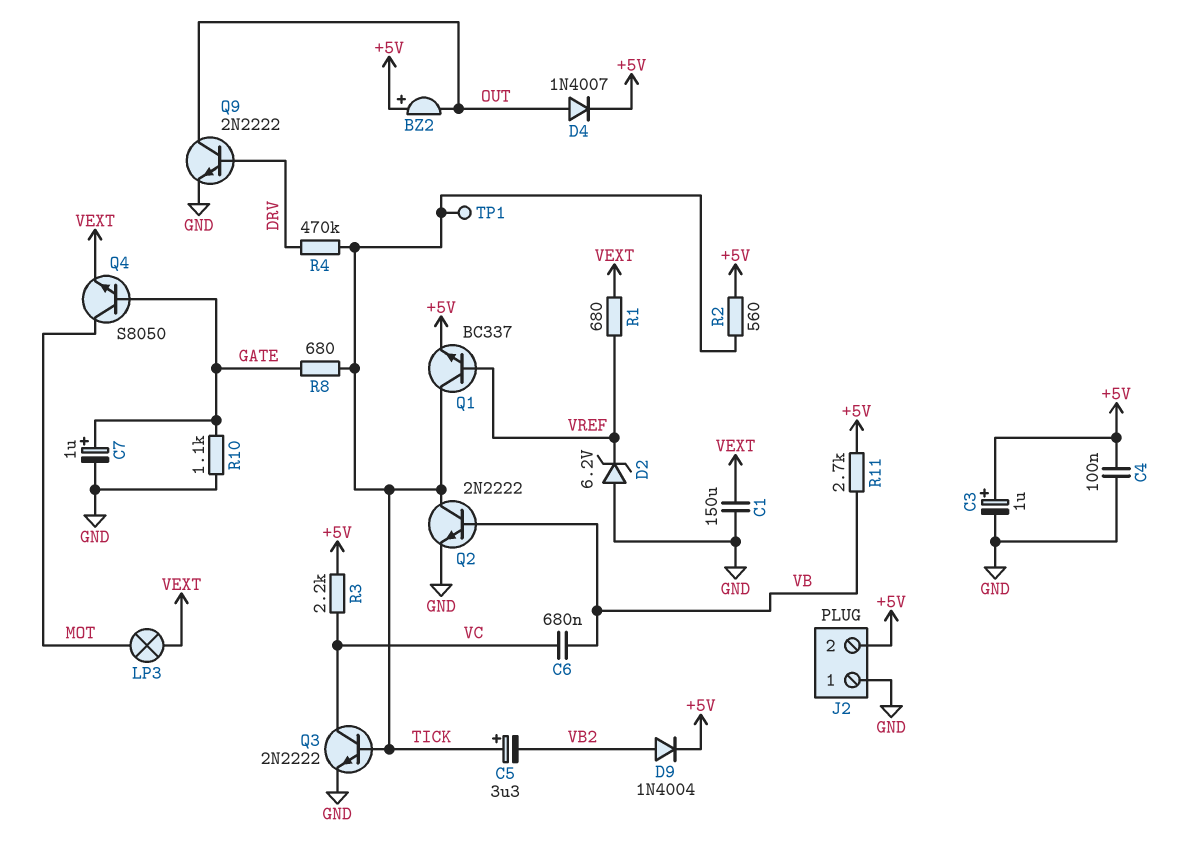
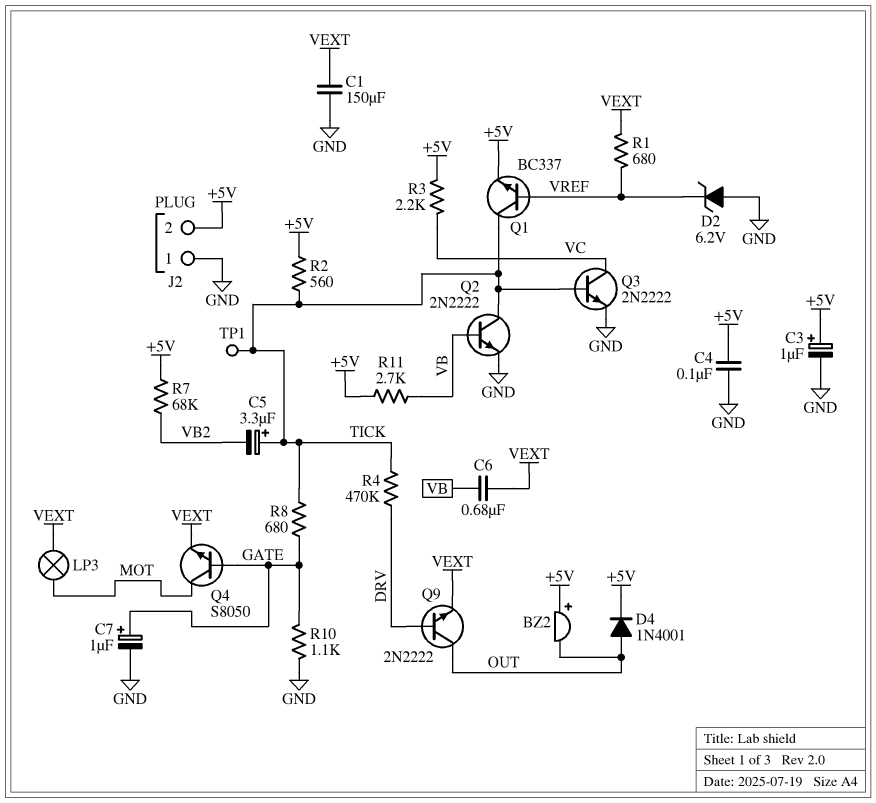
C6: 680nF (VB, VC) -> 680nF (VB, VEXT)
D4: diode 1N4007 (A OUT, K +5V) -> diode 1N4001 (A OUT, K +5V)
D9: diode 1N4004 (A VB2, K +5V) -> none
Q9: NPN 2N2222 (B DRV, C OUT, E GND) -> NPN 2N2222 (B DRV, C OUT, E VEXT)
R7: none -> 68k (+5V, VB2)

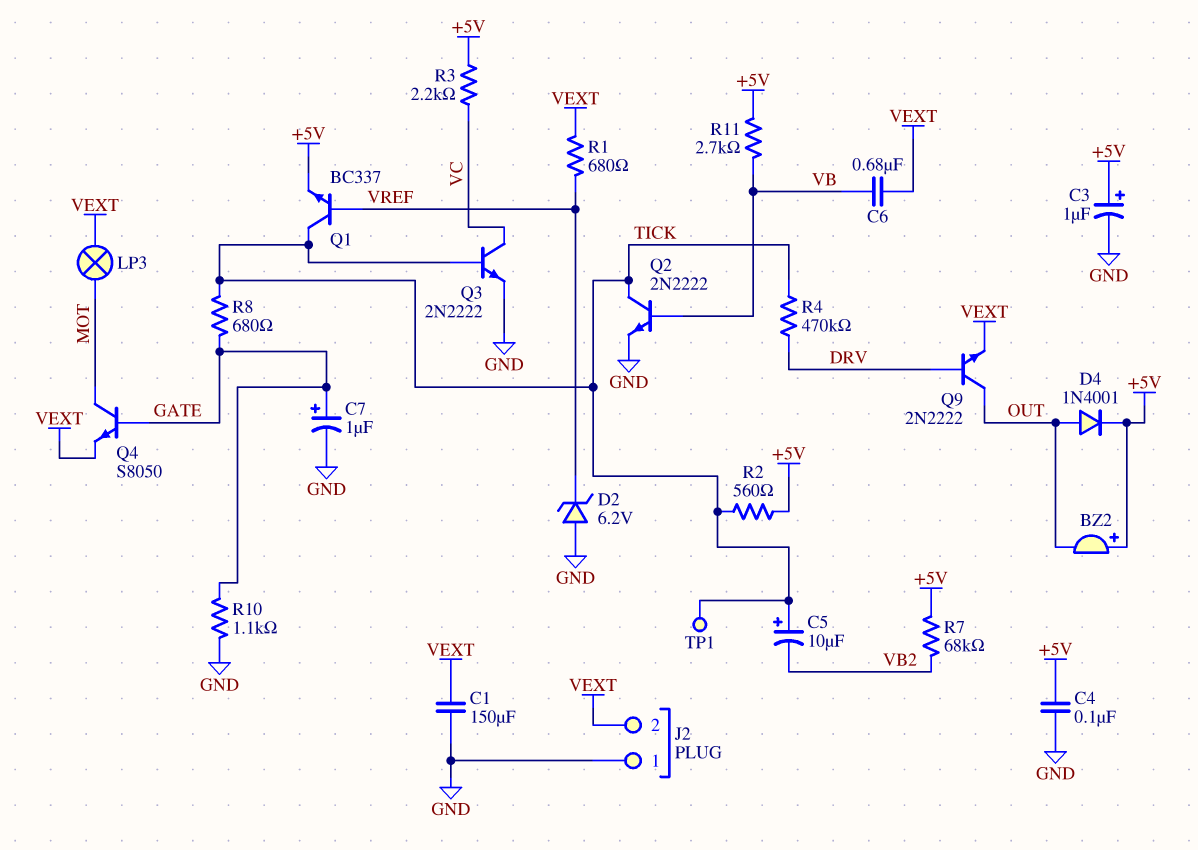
C5: 3.3uF (plus TICK, minus VB2) -> 10uF (plus TICK, minus VB2)
J2 pin 2: +5V -> VEXT

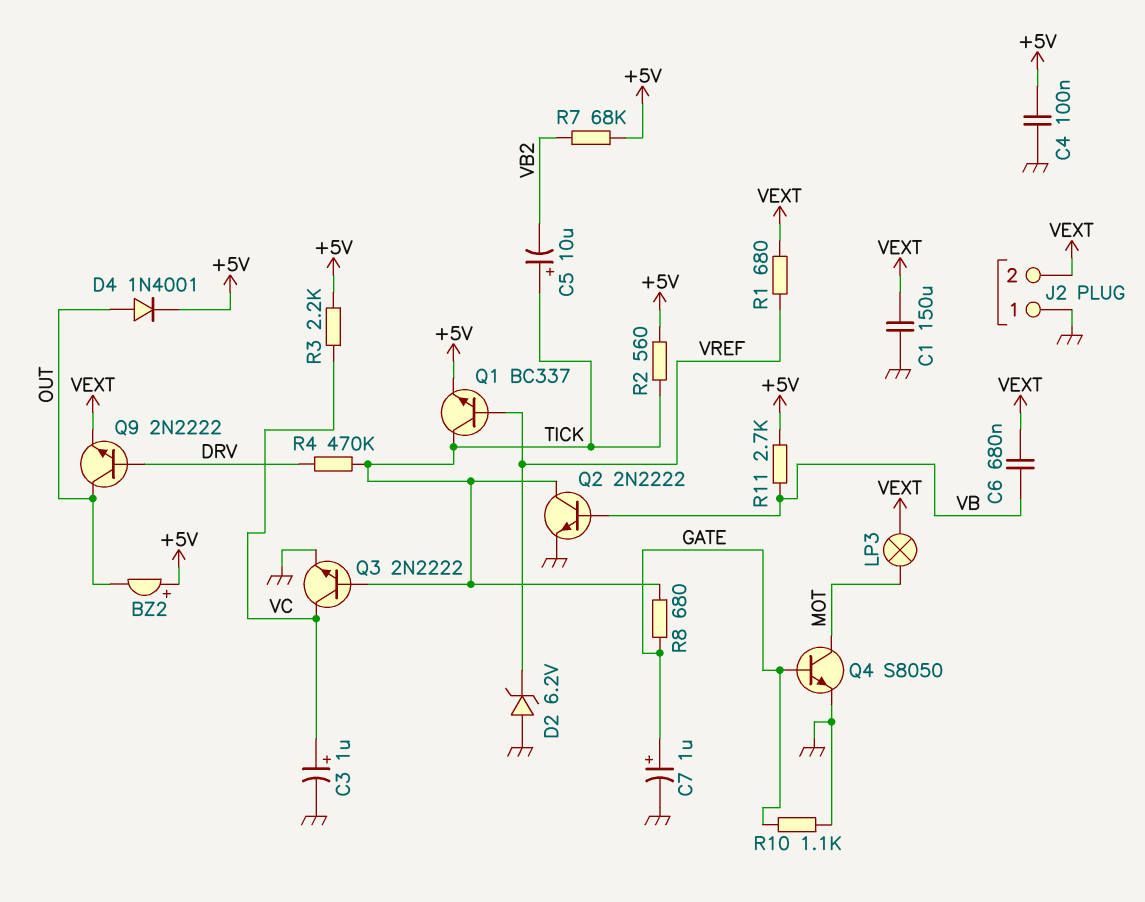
C3: 1uF (plus +5V, minus GND) -> 1uF (plus VC, minus GND)
Q4: NPN S8050 (B GATE, C MOT, E VEXT) -> NPN S8050 (B GATE, C MOT, E GND)
TP1: test point (TICK) -> none

